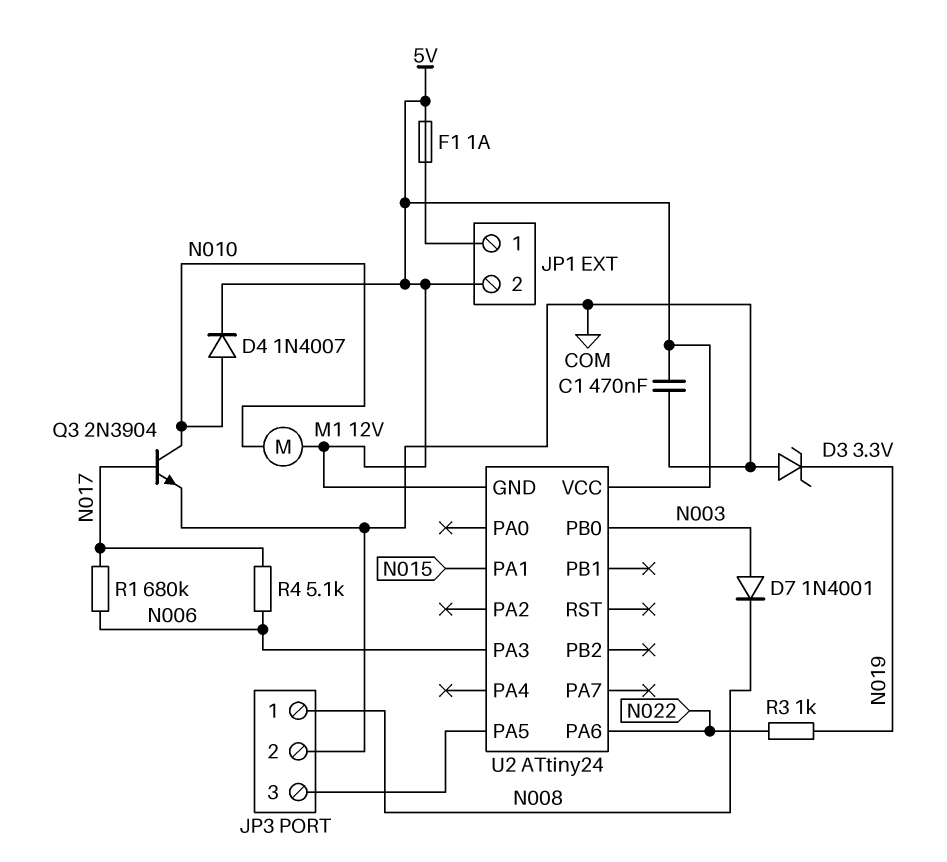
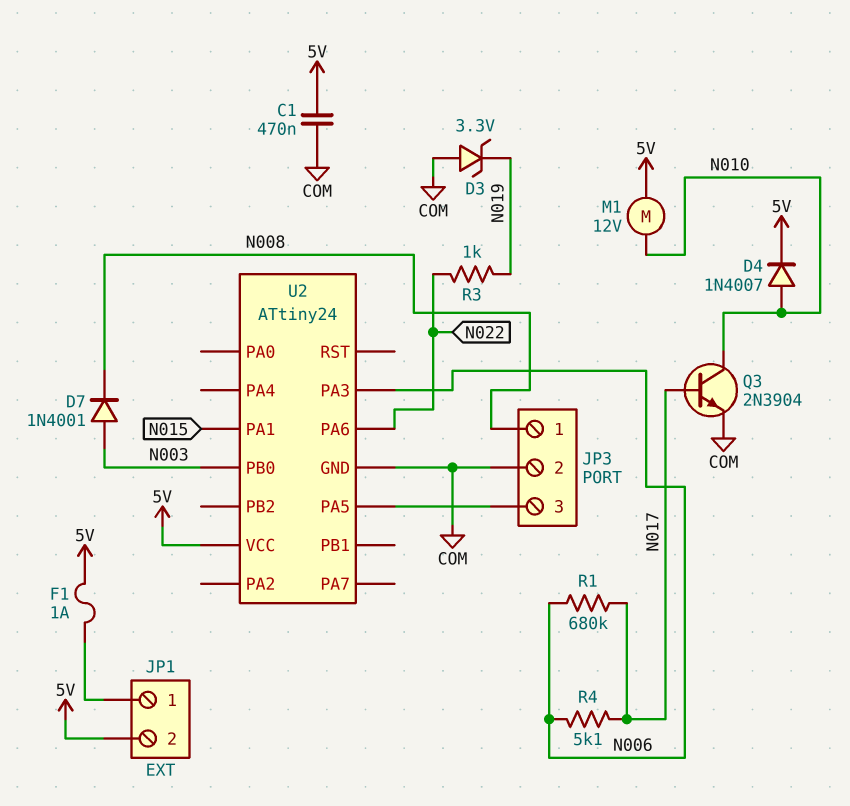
U2 pin GND: 5V -> COM

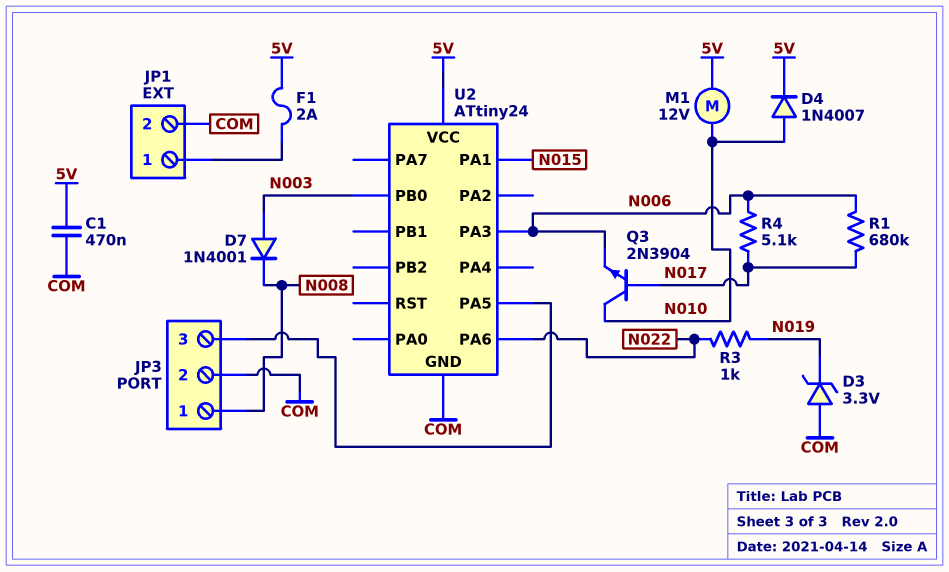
F1: 1A (5V, JP1/1) -> 2A (5V, JP1/1)
JP1 pin 2: 5V -> COM
Q3: NPN 2N3904 (B N017, C N010, E COM) -> NPN 2N3904 (B N017, C N010, E N006)

